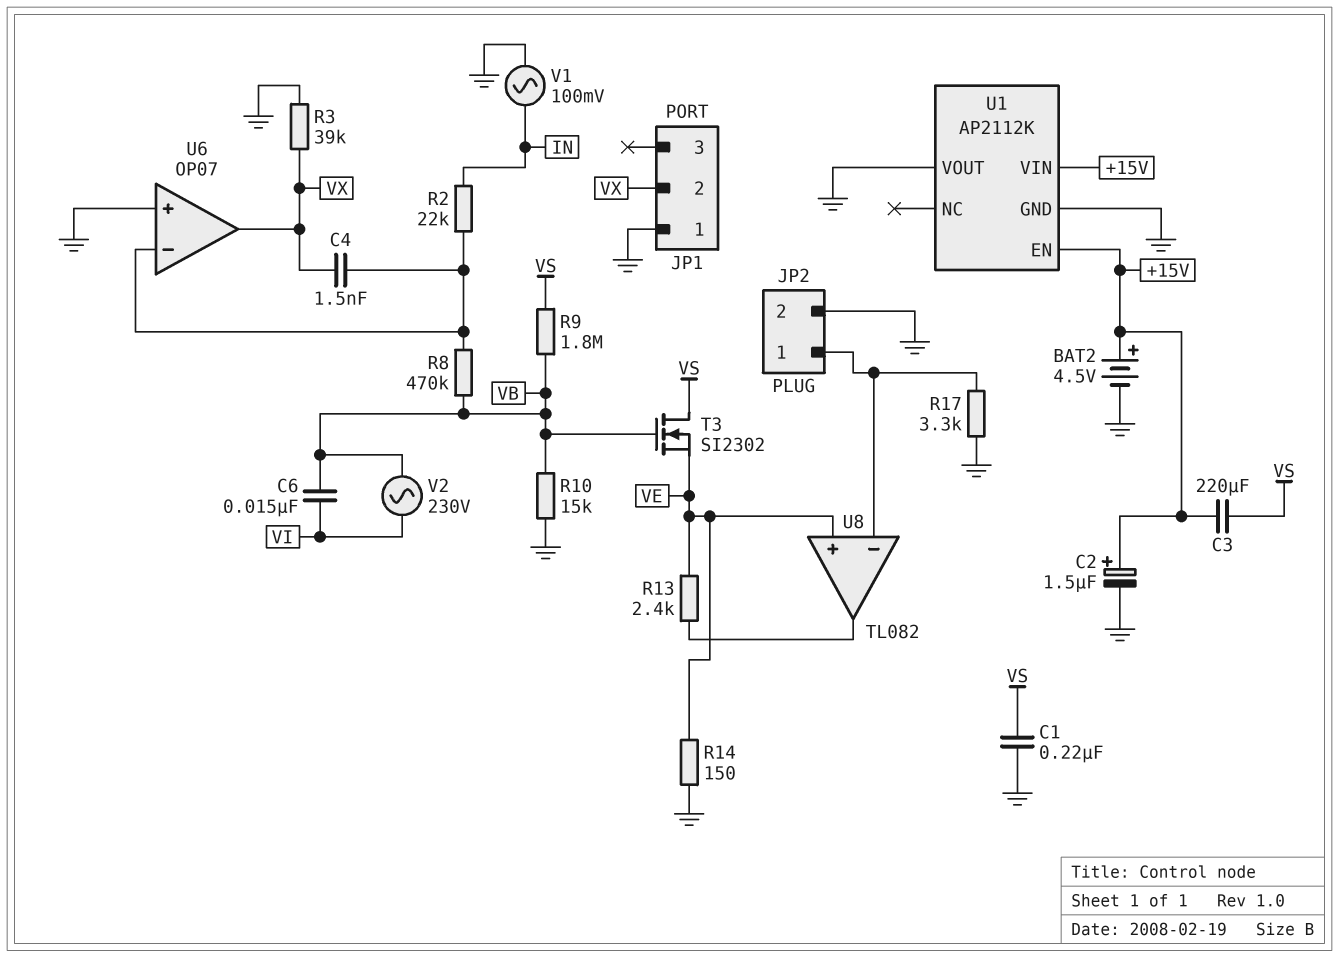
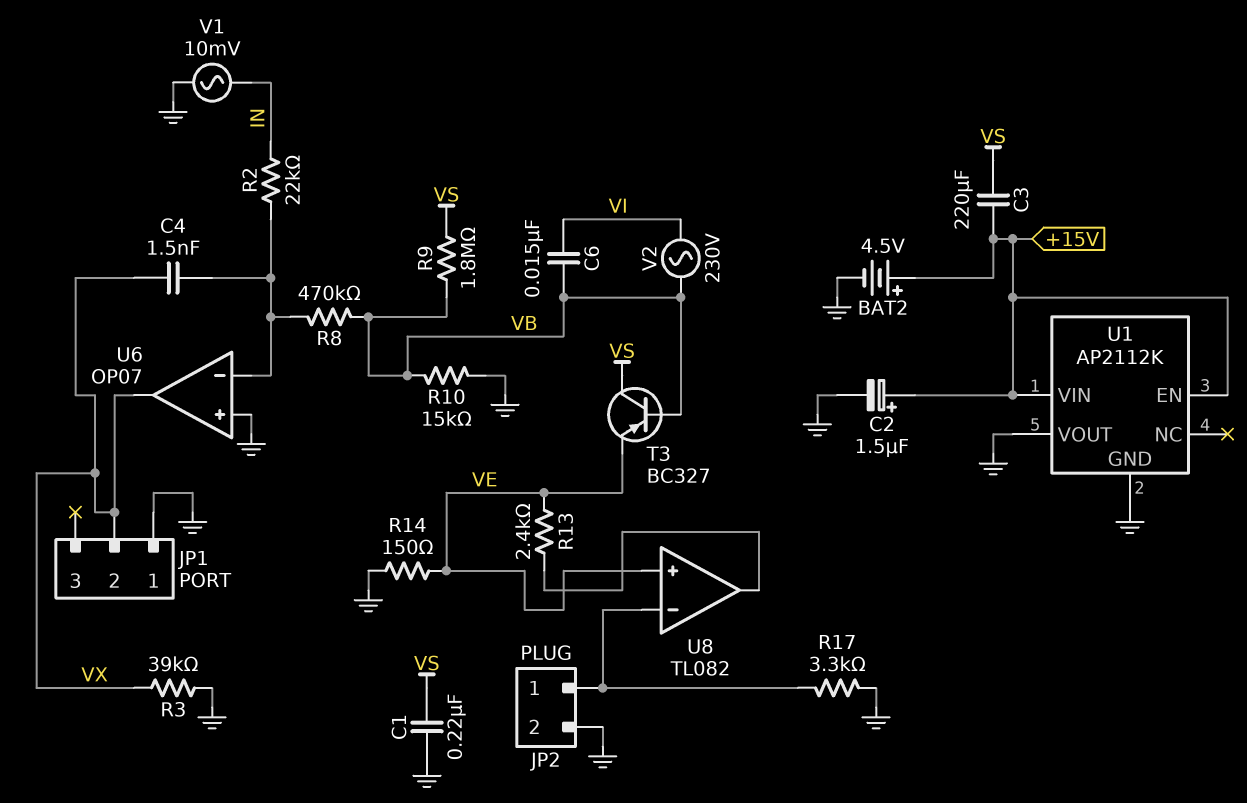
T3: NMOS SI2302 (G VB, D VS, S VE) -> PNP BC327 (B VB, C VS, E VE)
V1: AC 100mV (GND, IN) -> AC 10mV (GND, IN)

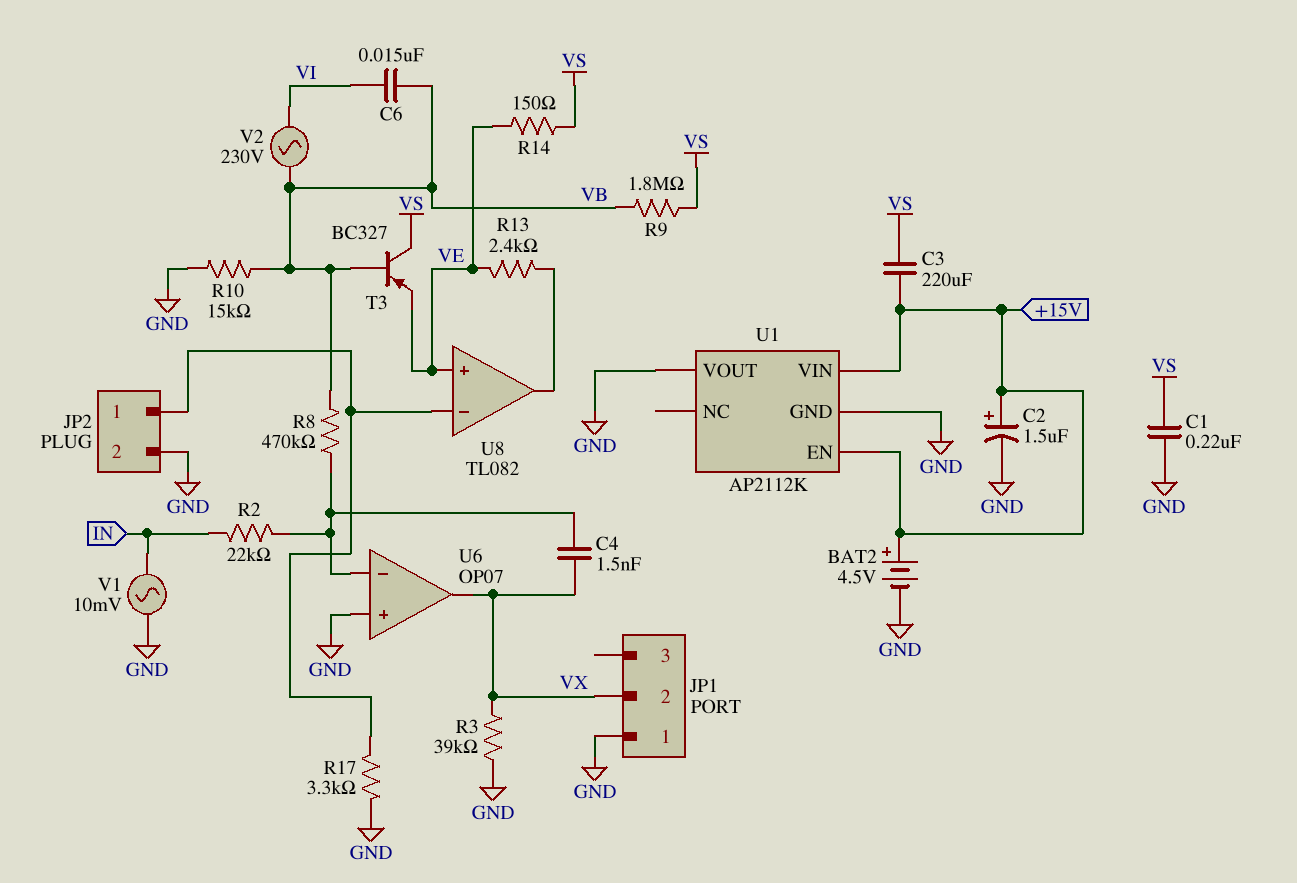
R14: 150 (GND, VE) -> 150 (VE, VS)

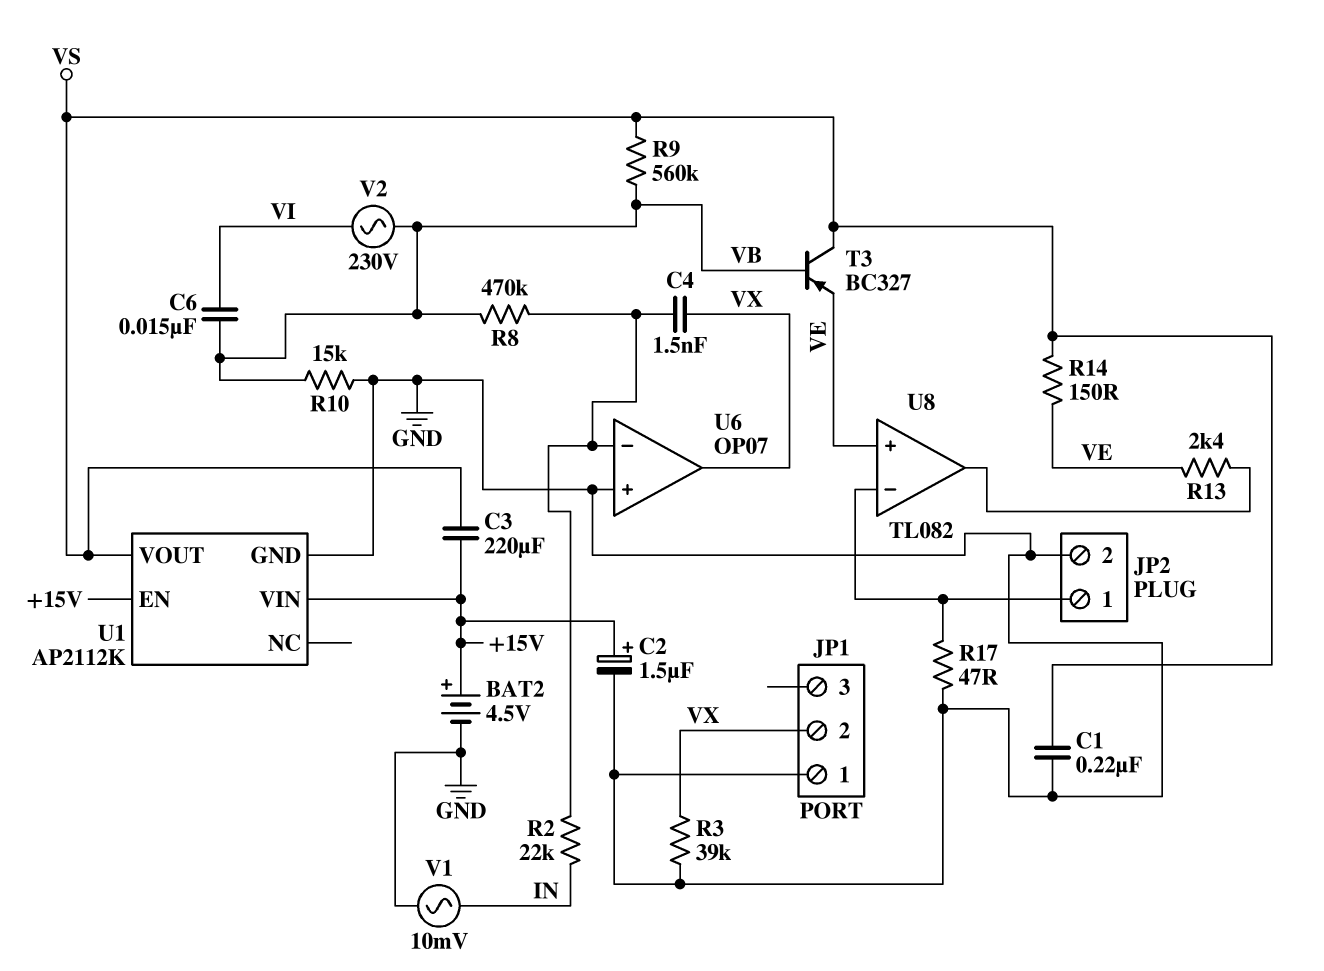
R9: 1.8M (VB, VS) -> 560k (VB, VS)
R17: 3.3k (GND, JP2/1) -> 47 (GND, JP2/1)
U1 pin VOUT: GND -> VS

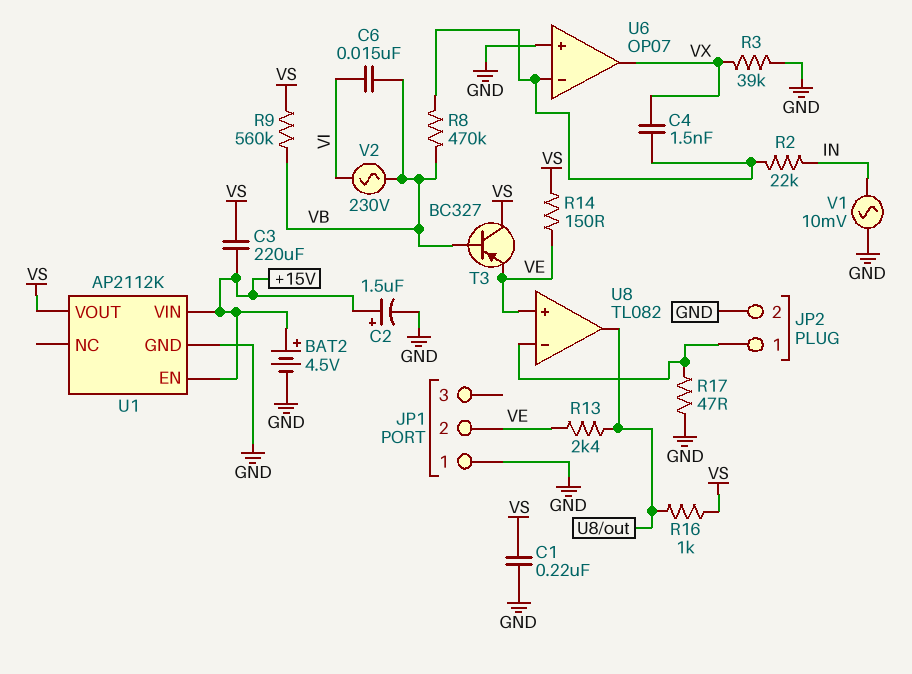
JP1 pin 2: VX -> VE
R10: 15k (GND, VB) -> none
R16: none -> 1k (U8/out, VS)

